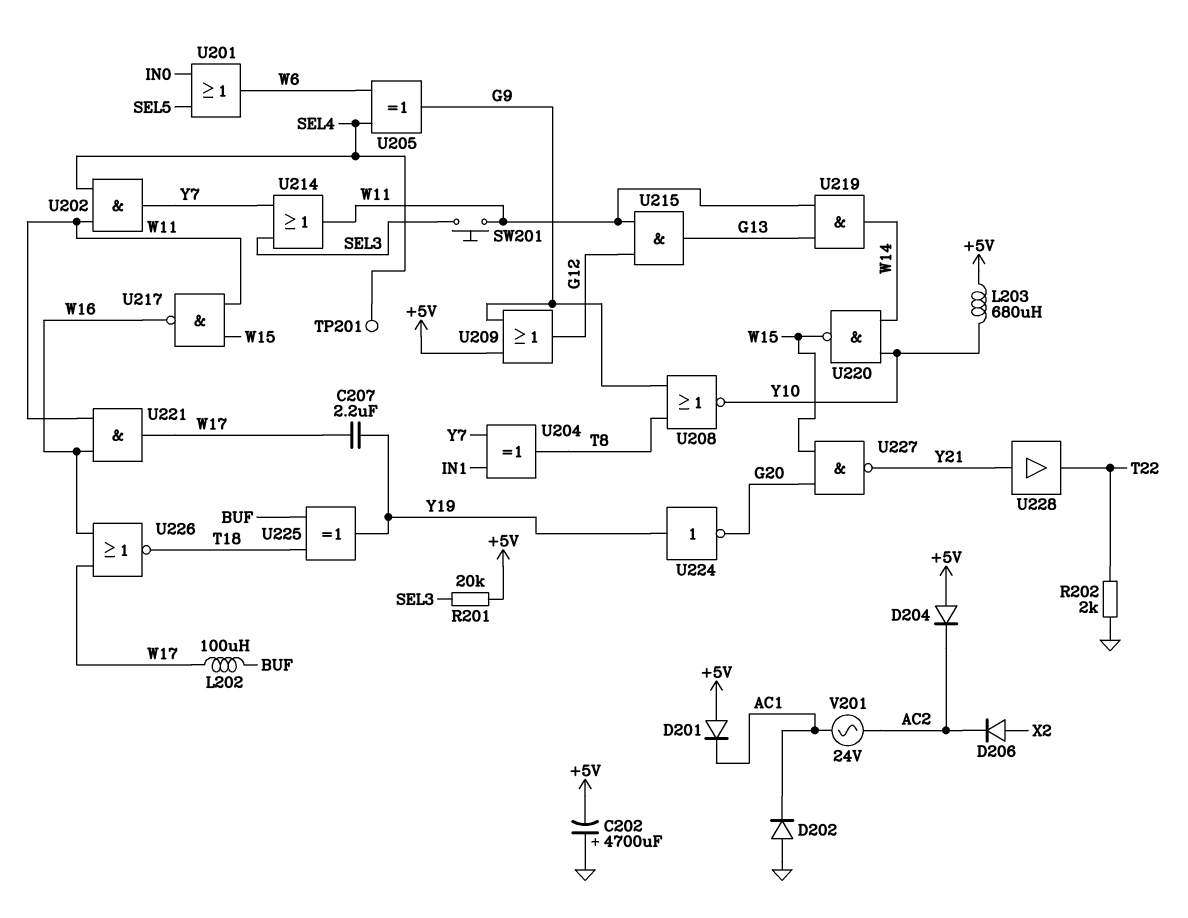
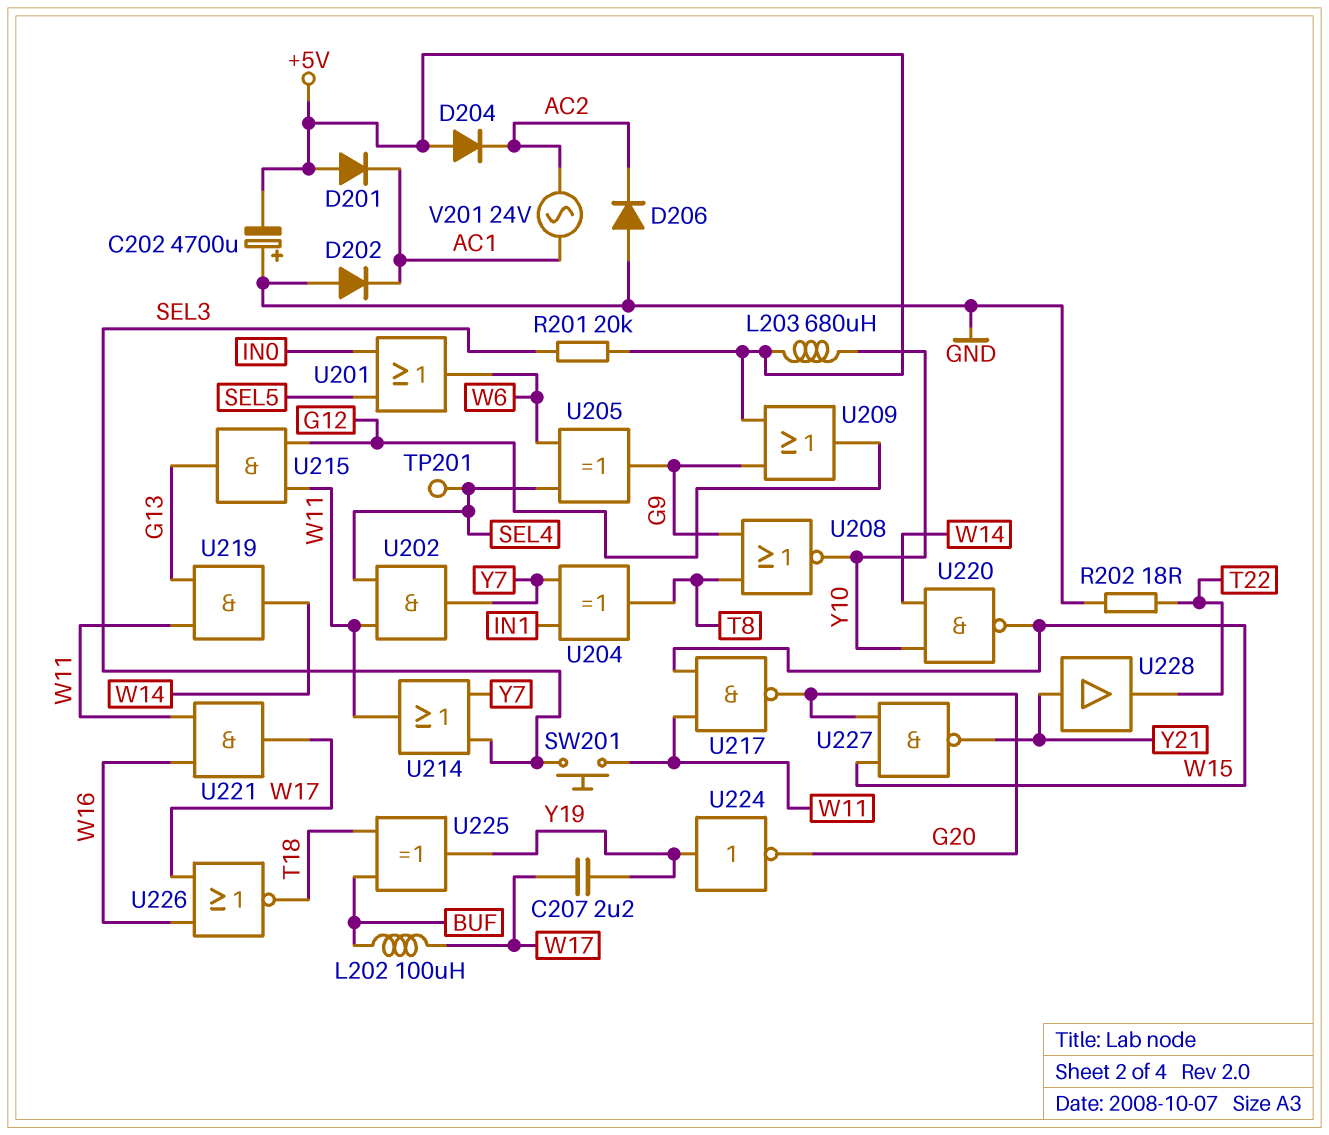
D206: diode (A X2, K AC2) -> diode (A GND, K AC2)
R202: 2k (GND, T22) -> 18 (GND, T22)
U217: NAND (in W11, in W15, out W16) -> NAND (in W11, in W15, out G20)

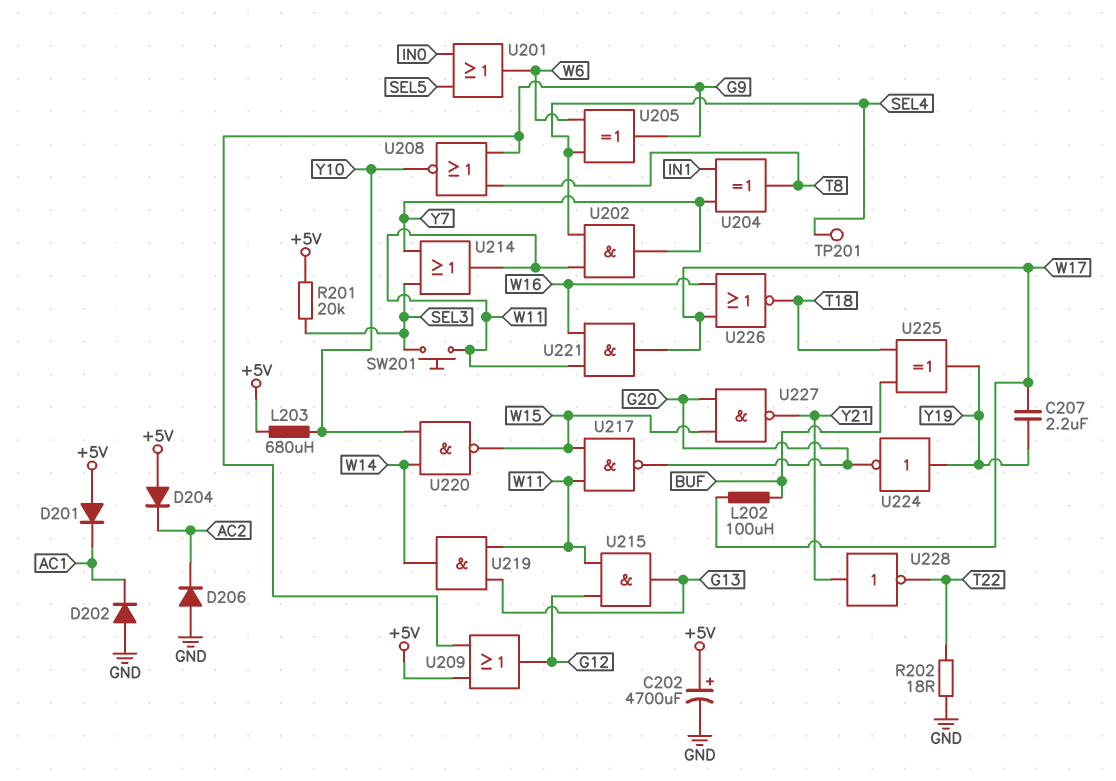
C202: 4700uF (plus GND, minus +5V) -> 4700uF (plus +5V, minus GND)
U228: buffer (in Y21, out T22) -> NOT (in Y21, out T22)
V201: AC 24V (AC1, AC2) -> none

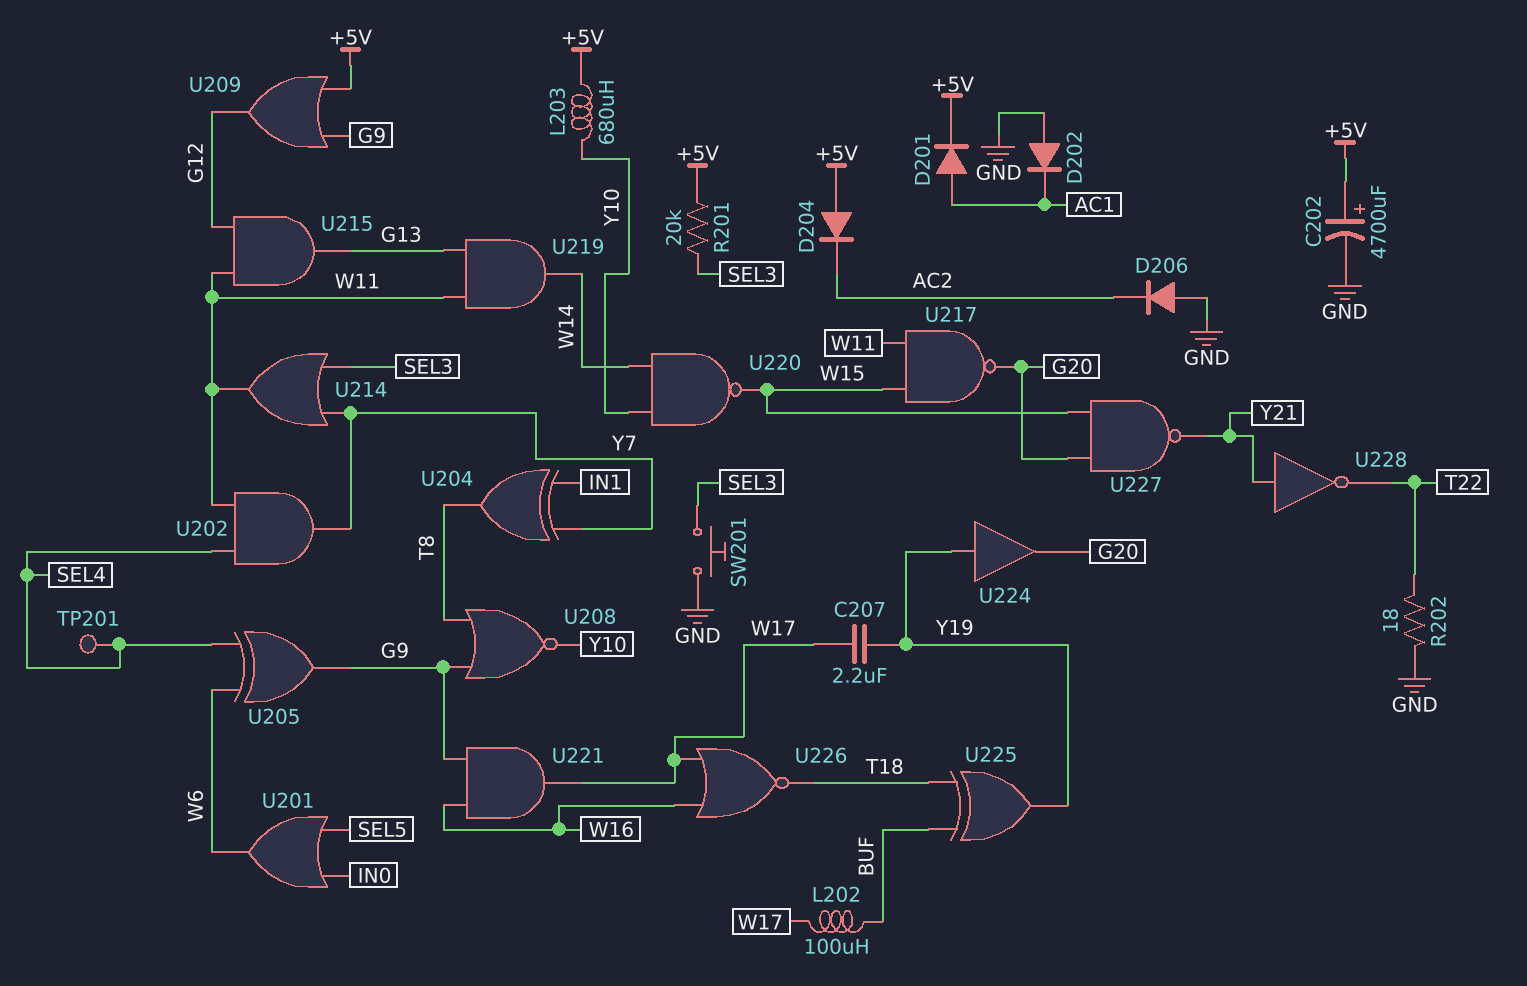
D201: diode (A +5V, K AC1) -> diode (A AC1, K +5V)
SW201: button (SEL3, W11) -> button (GND, SEL3)
U221: AND (in W11, in W16, out W17) -> AND (in G9, in W16, out W17)
U224: NOT (in Y19, out G20) -> buffer (in Y19, out G20)

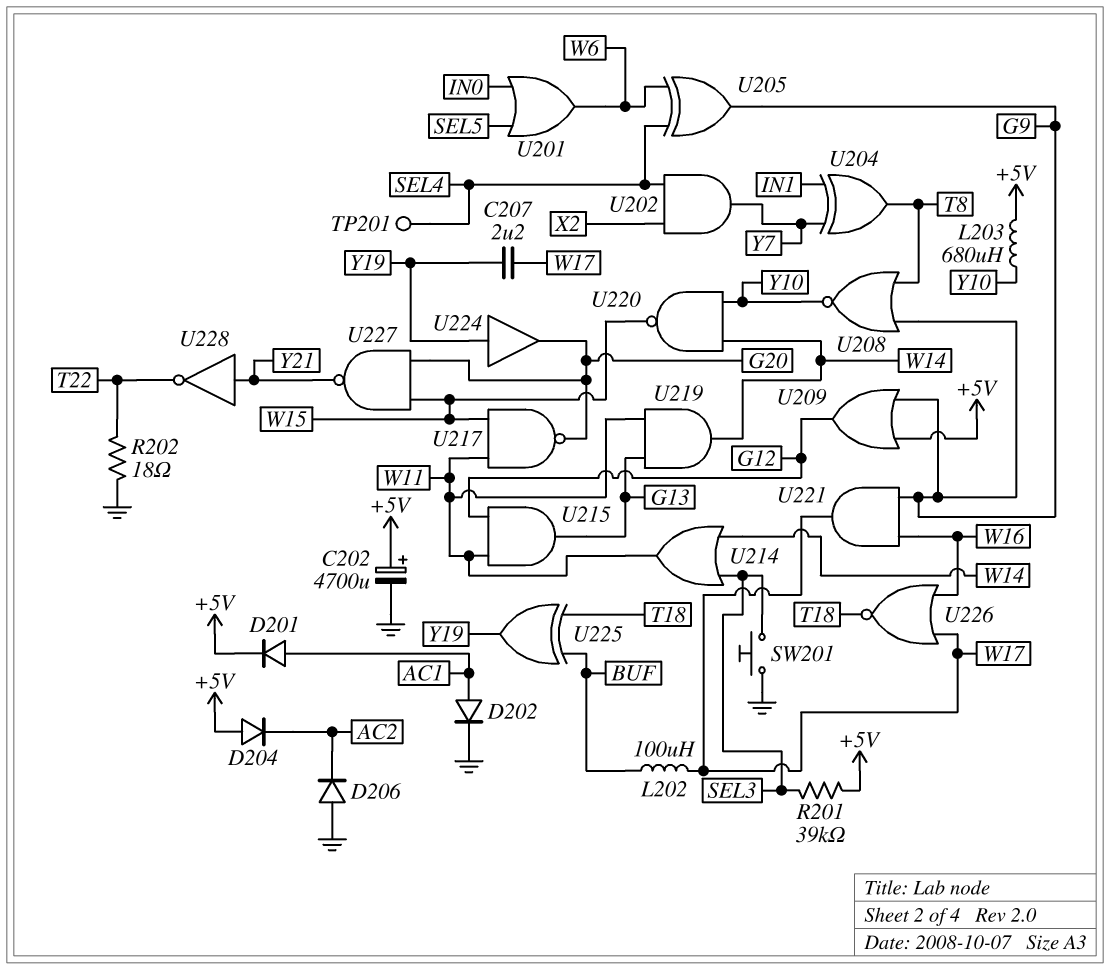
D202: diode (A GND, K AC1) -> diode (A AC1, K GND)
R201: 20k (+5V, SEL3) -> 39k (+5V, SEL3)
U202: AND (in SEL4, in W11, out Y7) -> AND (in SEL4, in X2, out Y7)
U214: OR (in SEL3, in Y7, out W11) -> OR (in SEL3, in W14, out W11)

